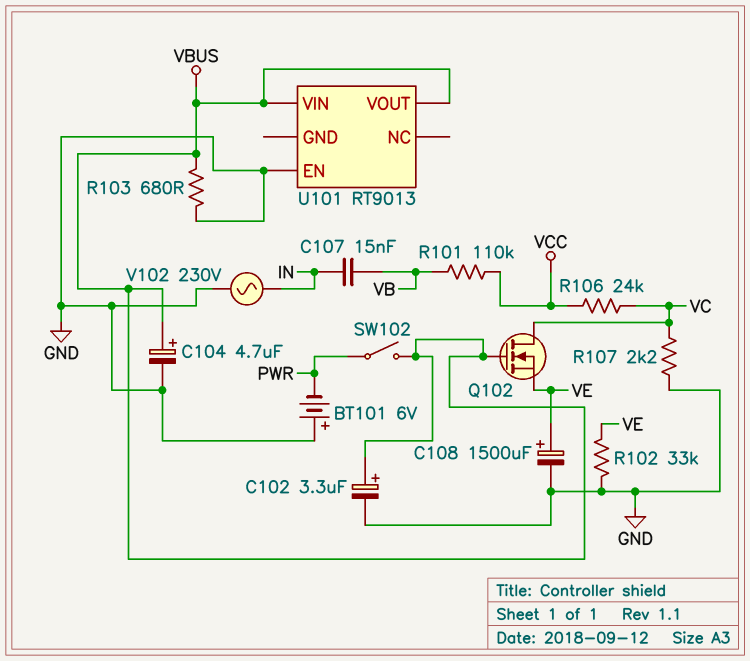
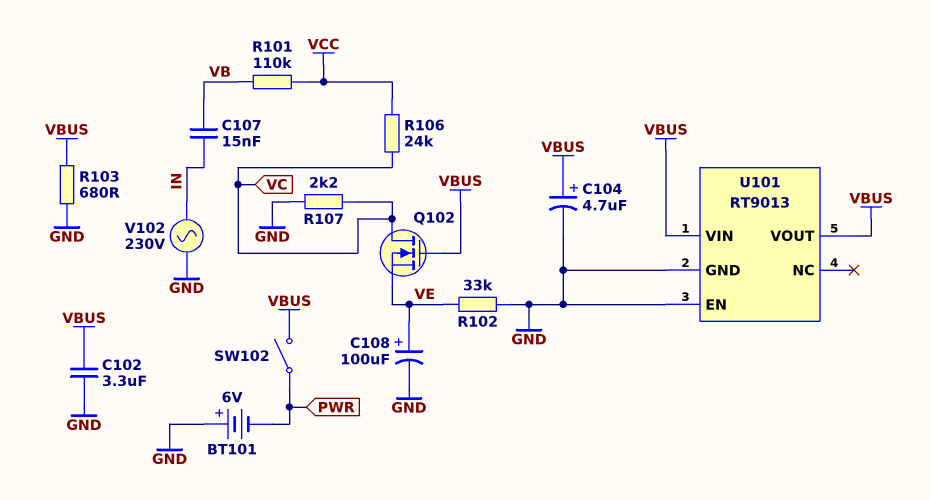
C102: 3.3uF (plus VBUS, minus GND) -> 3.3uF (GND, VBUS)
C108: 1500uF (plus VE, minus GND) -> 100uF (plus VE, minus GND)
U101 pin GND: none -> GND

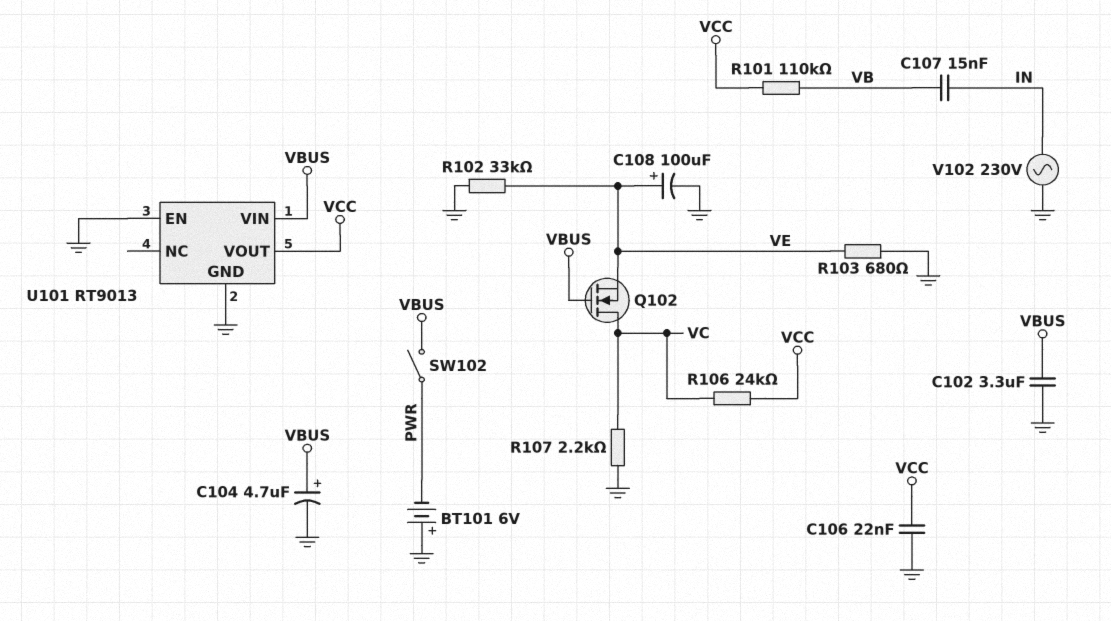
C106: none -> 22nF (GND, VCC)
R103: 680 (GND, VBUS) -> 680 (GND, VE)
U101 pin VOUT: VBUS -> VCC

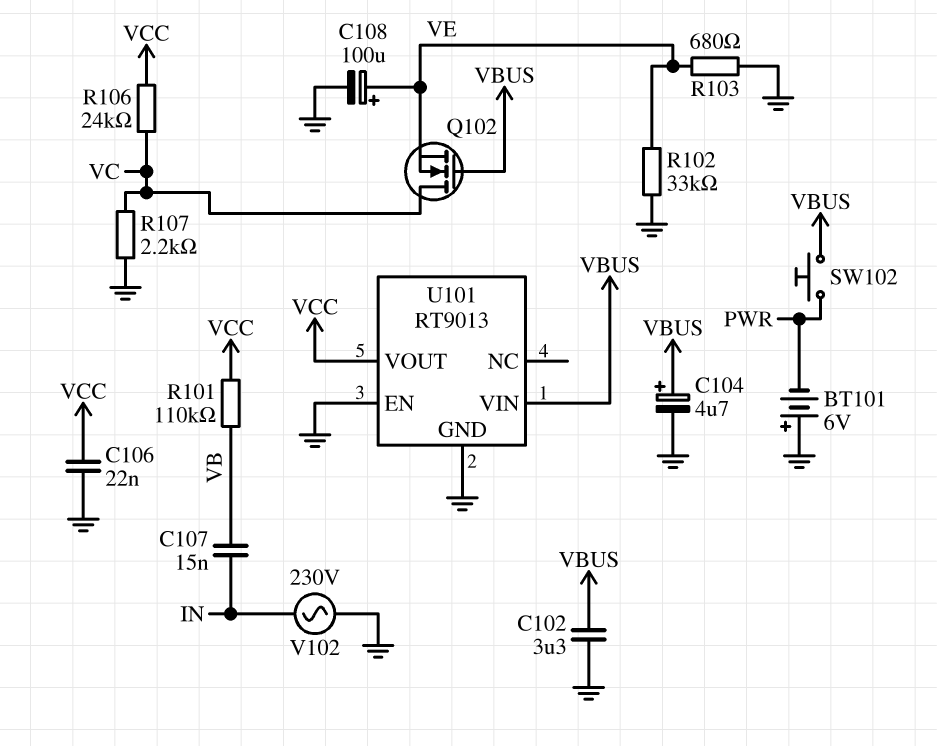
SW102: switch (PWR, VBUS) -> button (PWR, VBUS)

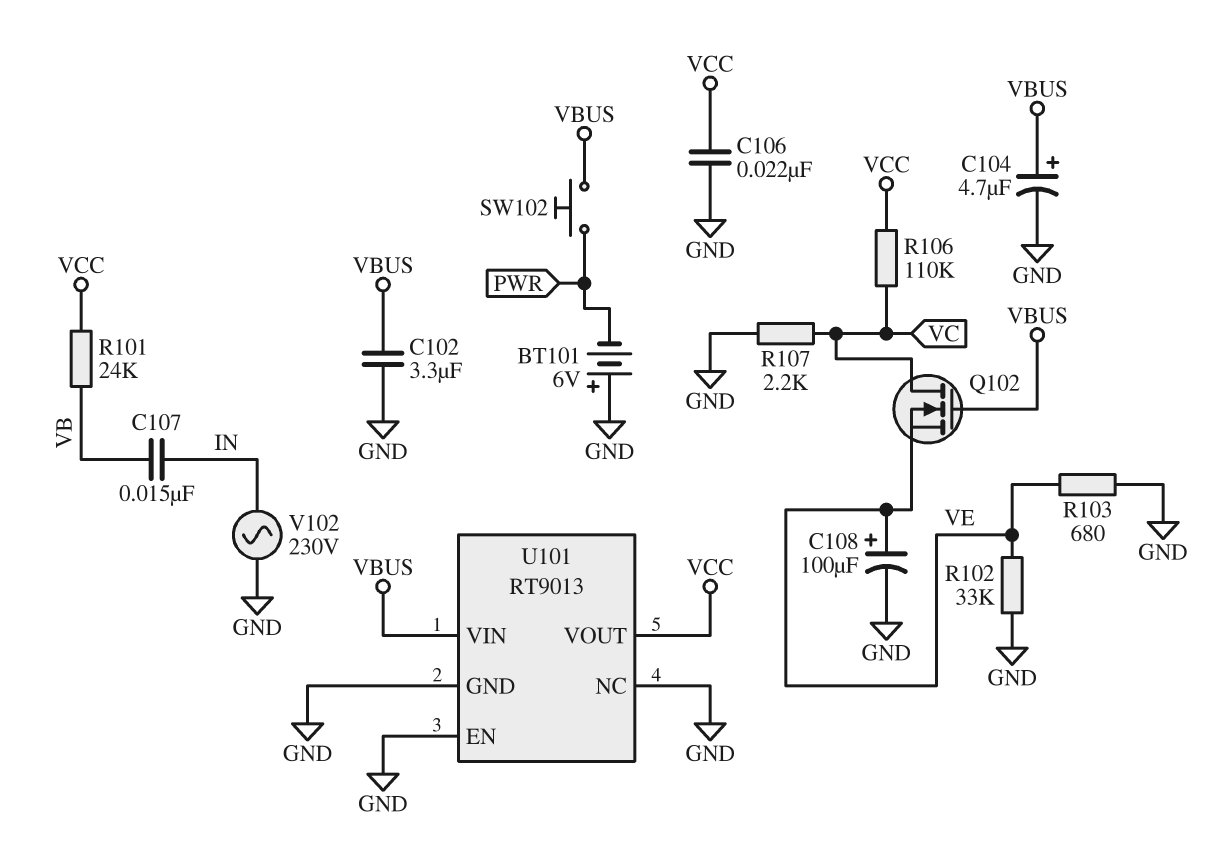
R101: 110k (VB, VCC) -> 24k (VB, VCC)
R106: 24k (VC, VCC) -> 110k (VC, VCC)
U101 pin NC: none -> GND

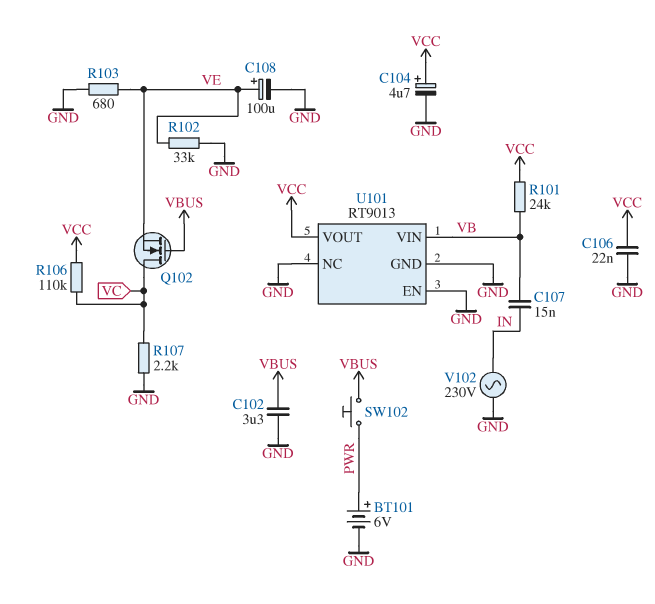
BT101: 6V (plus GND, minus PWR) -> 6V (plus PWR, minus GND)
C104: 4.7uF (plus VBUS, minus GND) -> 4.7uF (plus VCC, minus GND)
U101 pin VIN: VBUS -> VB

